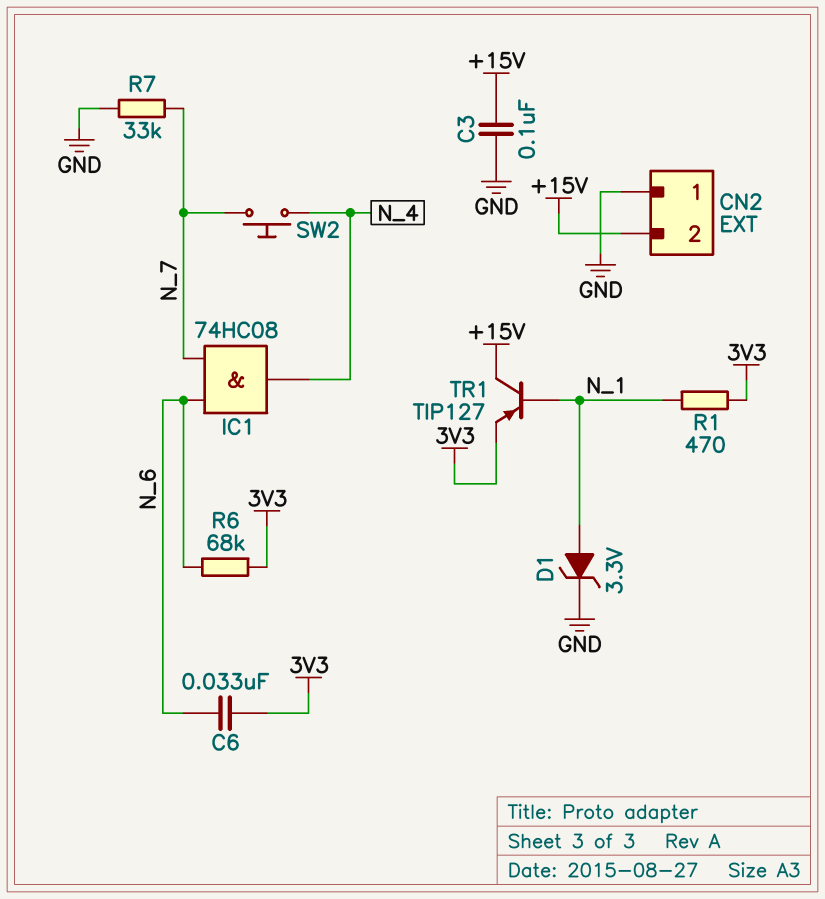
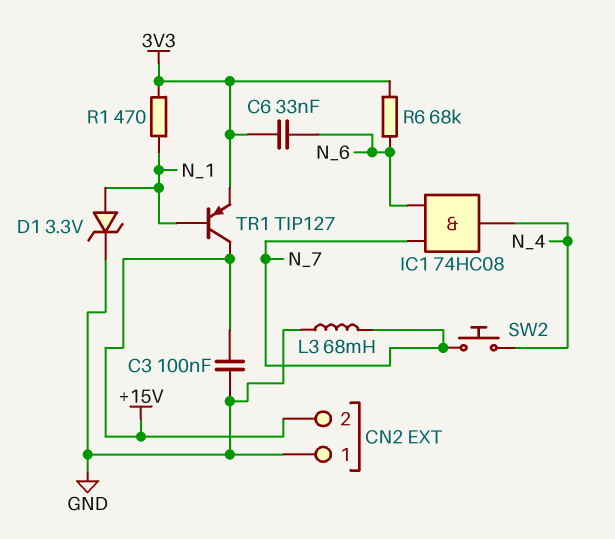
L3: none -> 68mH (GND, N_7)
R7: 33k (GND, N_7) -> none

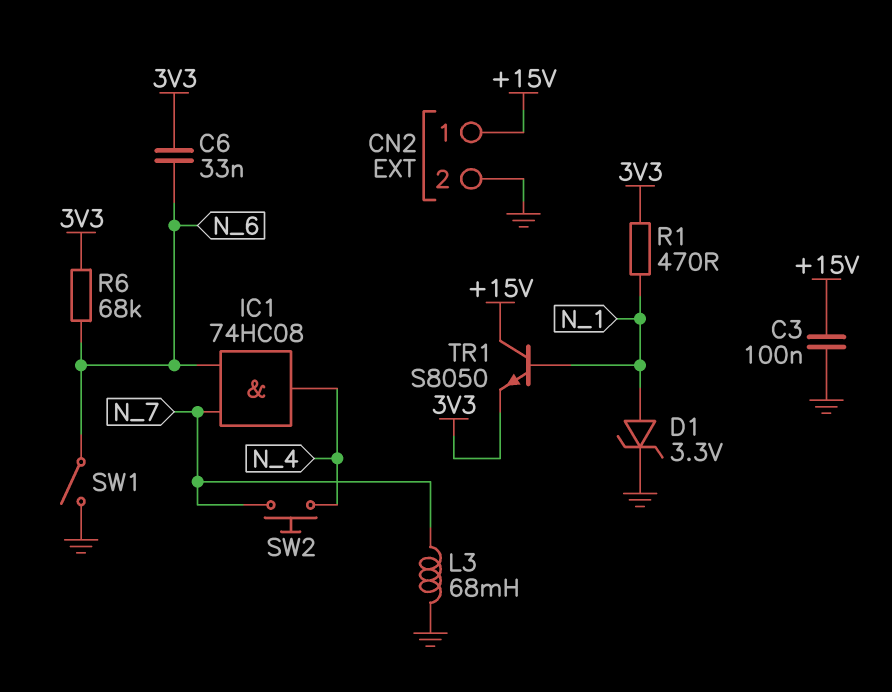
CN2 pin 1: GND -> +15V
CN2 pin 2: +15V -> GND
SW1: none -> switch (GND, N_6)
TR1: PNP TIP127 (B N_1, C +15V, E 3V3) -> NPN S8050 (B N_1, C +15V, E 3V3)

